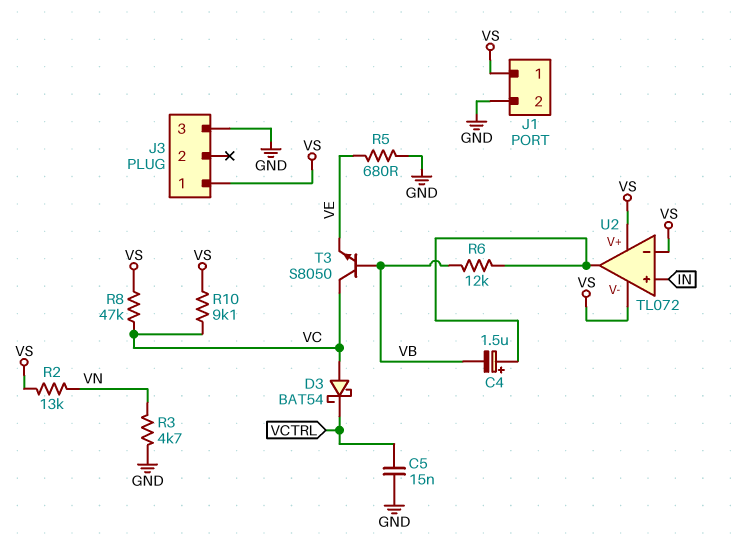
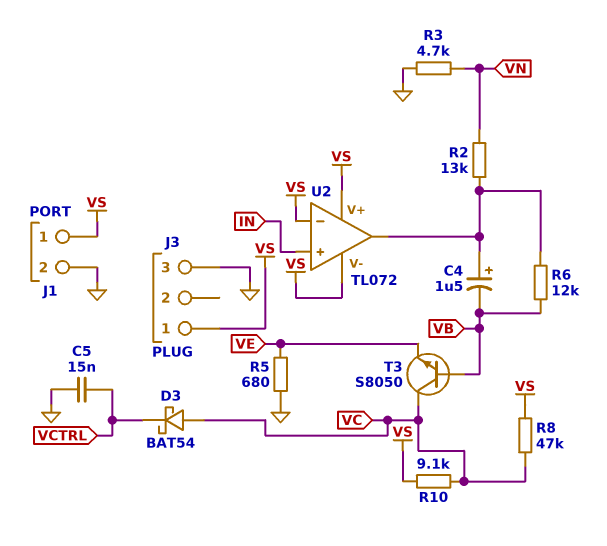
R2: 13k (VN, VS) -> 13k (U2/out, VN)

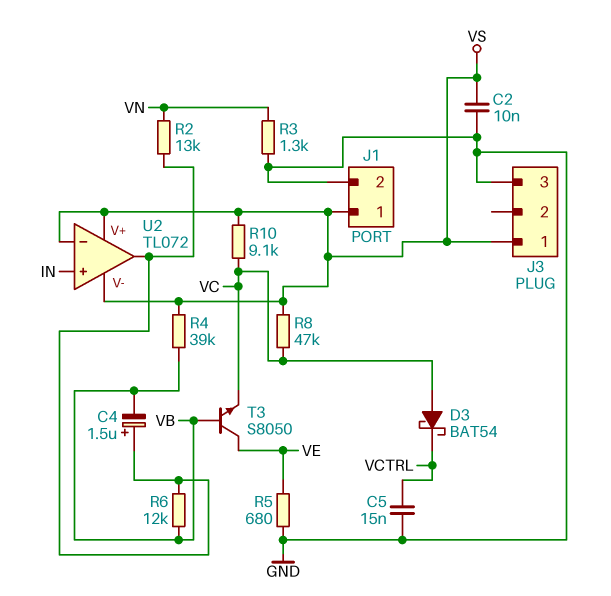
C2: none -> 10nF (GND, VS)
R3: 4.7k (GND, VN) -> 1.3k (GND, VN)
R4: none -> 39k (VB, VS)
T3: NPN S8050 (B VB, C VC, E VE) -> NPN S8050 (B VB, C VE, E VC)

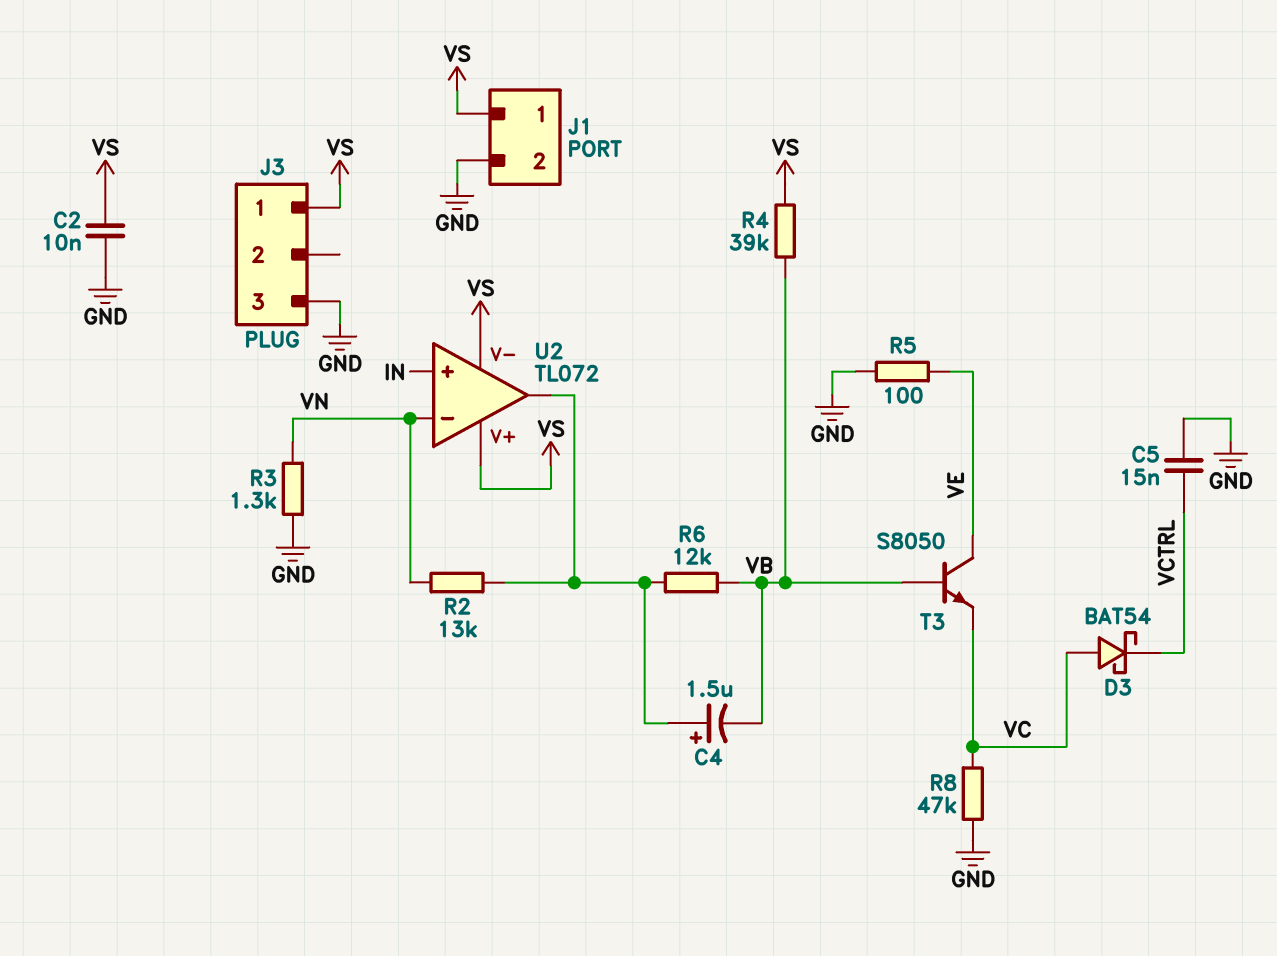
R5: 680 (GND, VE) -> 100 (GND, VE)
R8: 47k (VC, VS) -> 47k (GND, VC)
R10: 9.1k (VC, VS) -> none
U2 pin in-: VS -> VN

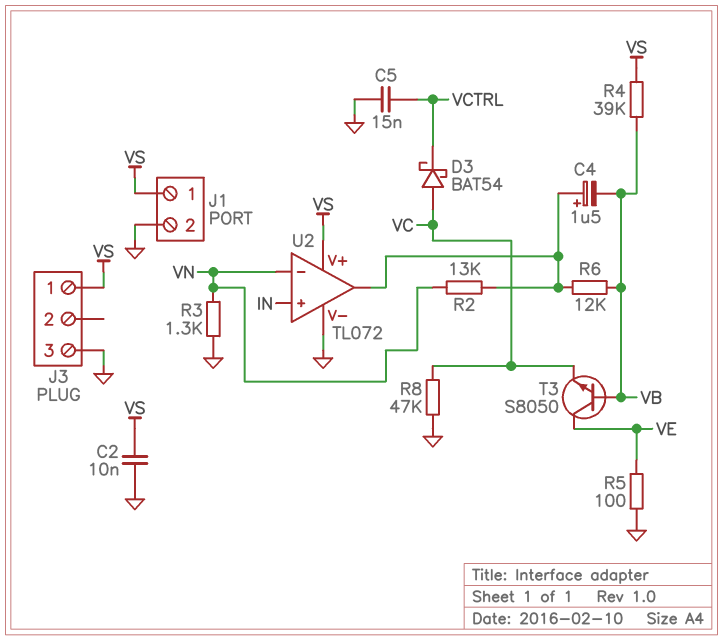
U2 pin V-: VS -> GND

